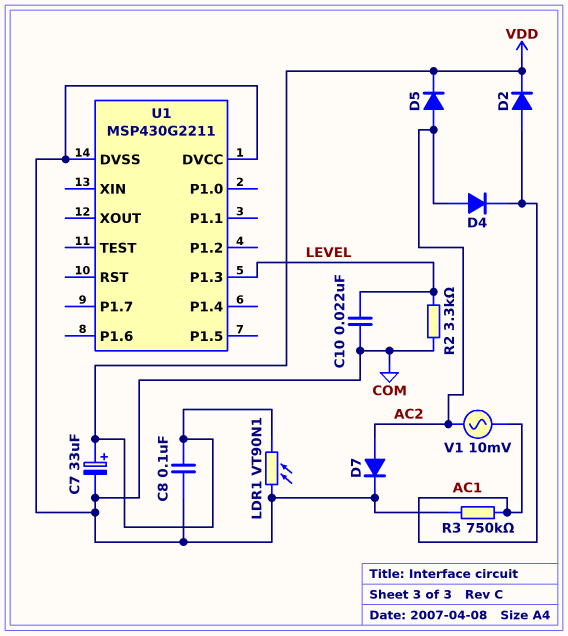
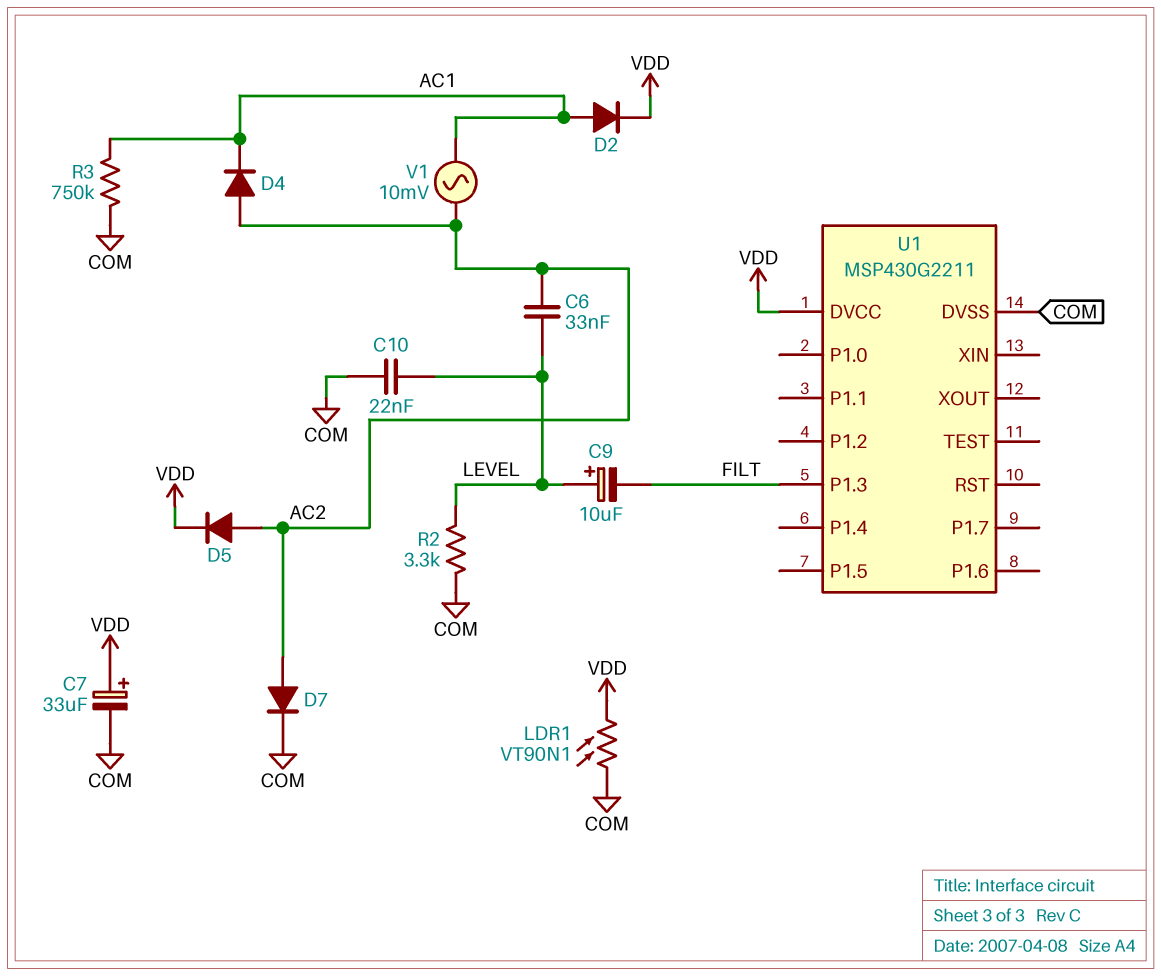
C6: none -> 33nF (AC2, LEVEL)
C8: 100nF (COM, VDD) -> none
C9: none -> 10uF (plus LEVEL, minus FILT)
U1 pin DVCC: COM -> VDD
U1 pin P1.3: LEVEL -> FILT

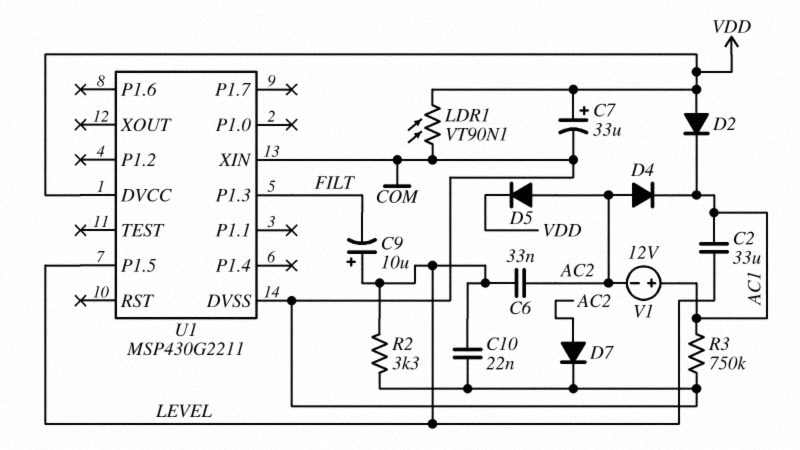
C2: none -> 33uF (AC1, LEVEL)
D2: diode (A AC1, K VDD) -> diode (A VDD, K AC1)
U1 pin P1.5: none -> LEVEL
U1 pin XIN: none -> COM
V1: AC 10mV (AC1, AC2) -> 12V (plus AC1, minus AC2)

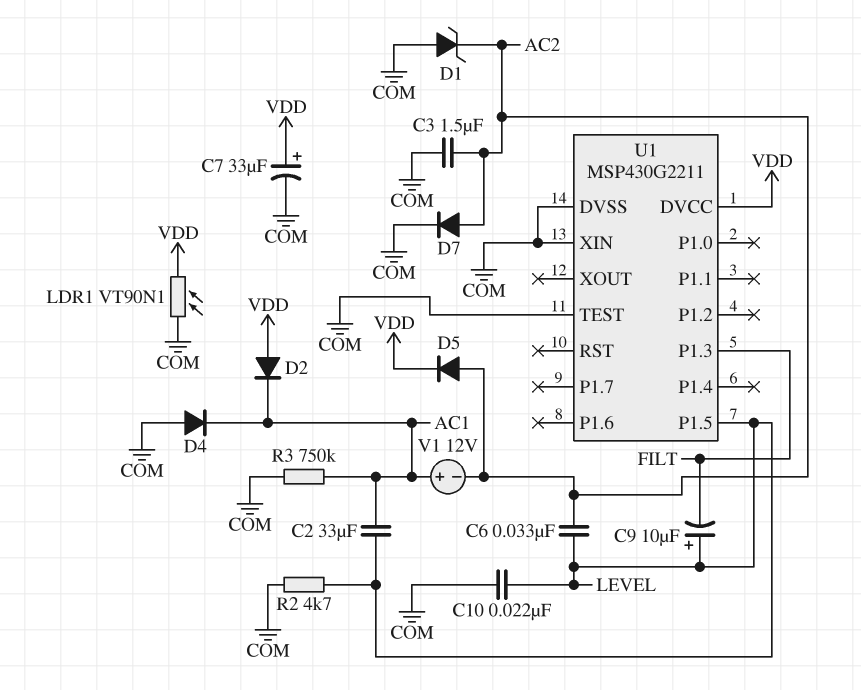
C3: none -> 1.5uF (AC2, COM)
D1: none -> zener (A COM, K AC2)
D4: diode (A AC2, K AC1) -> diode (A COM, K AC1)
R2: 3.3k (COM, LEVEL) -> 4.7k (COM, LEVEL)
U1 pin TEST: none -> COM

